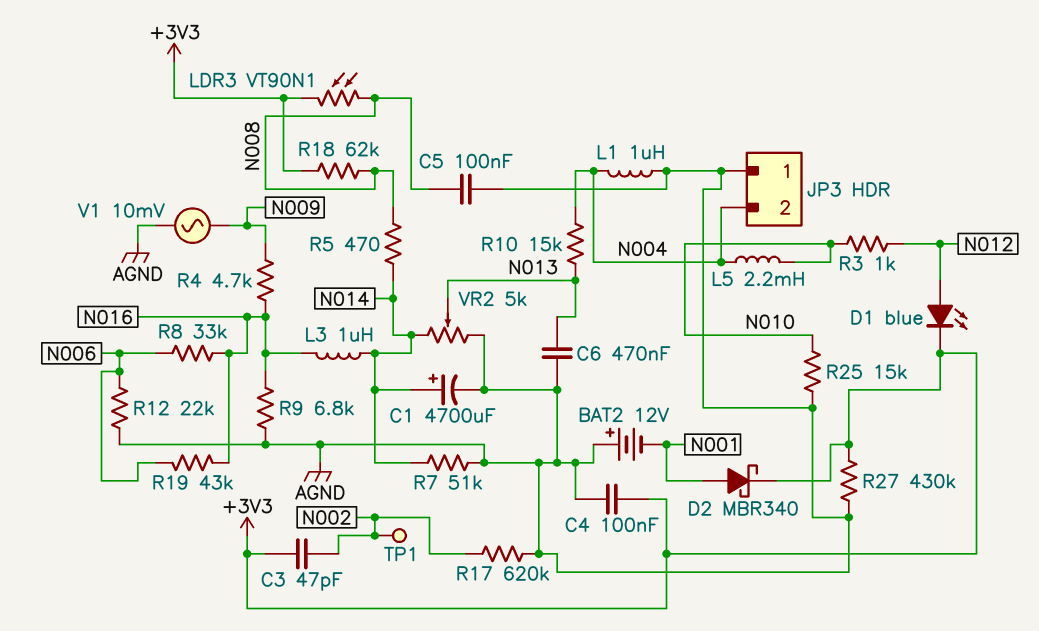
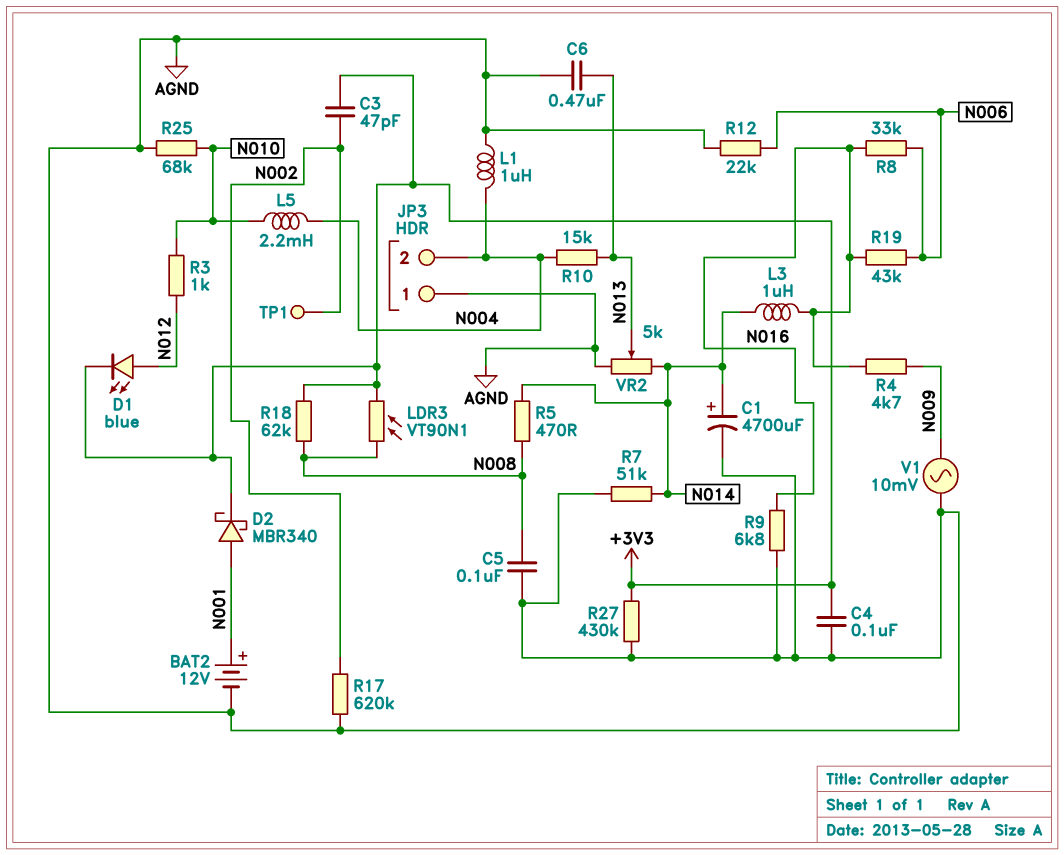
BAT2: 12V (plus AGND, minus N001) -> 12V (plus N001, minus AGND)
R25: 15k (AGND, N010) -> 68k (AGND, N010)

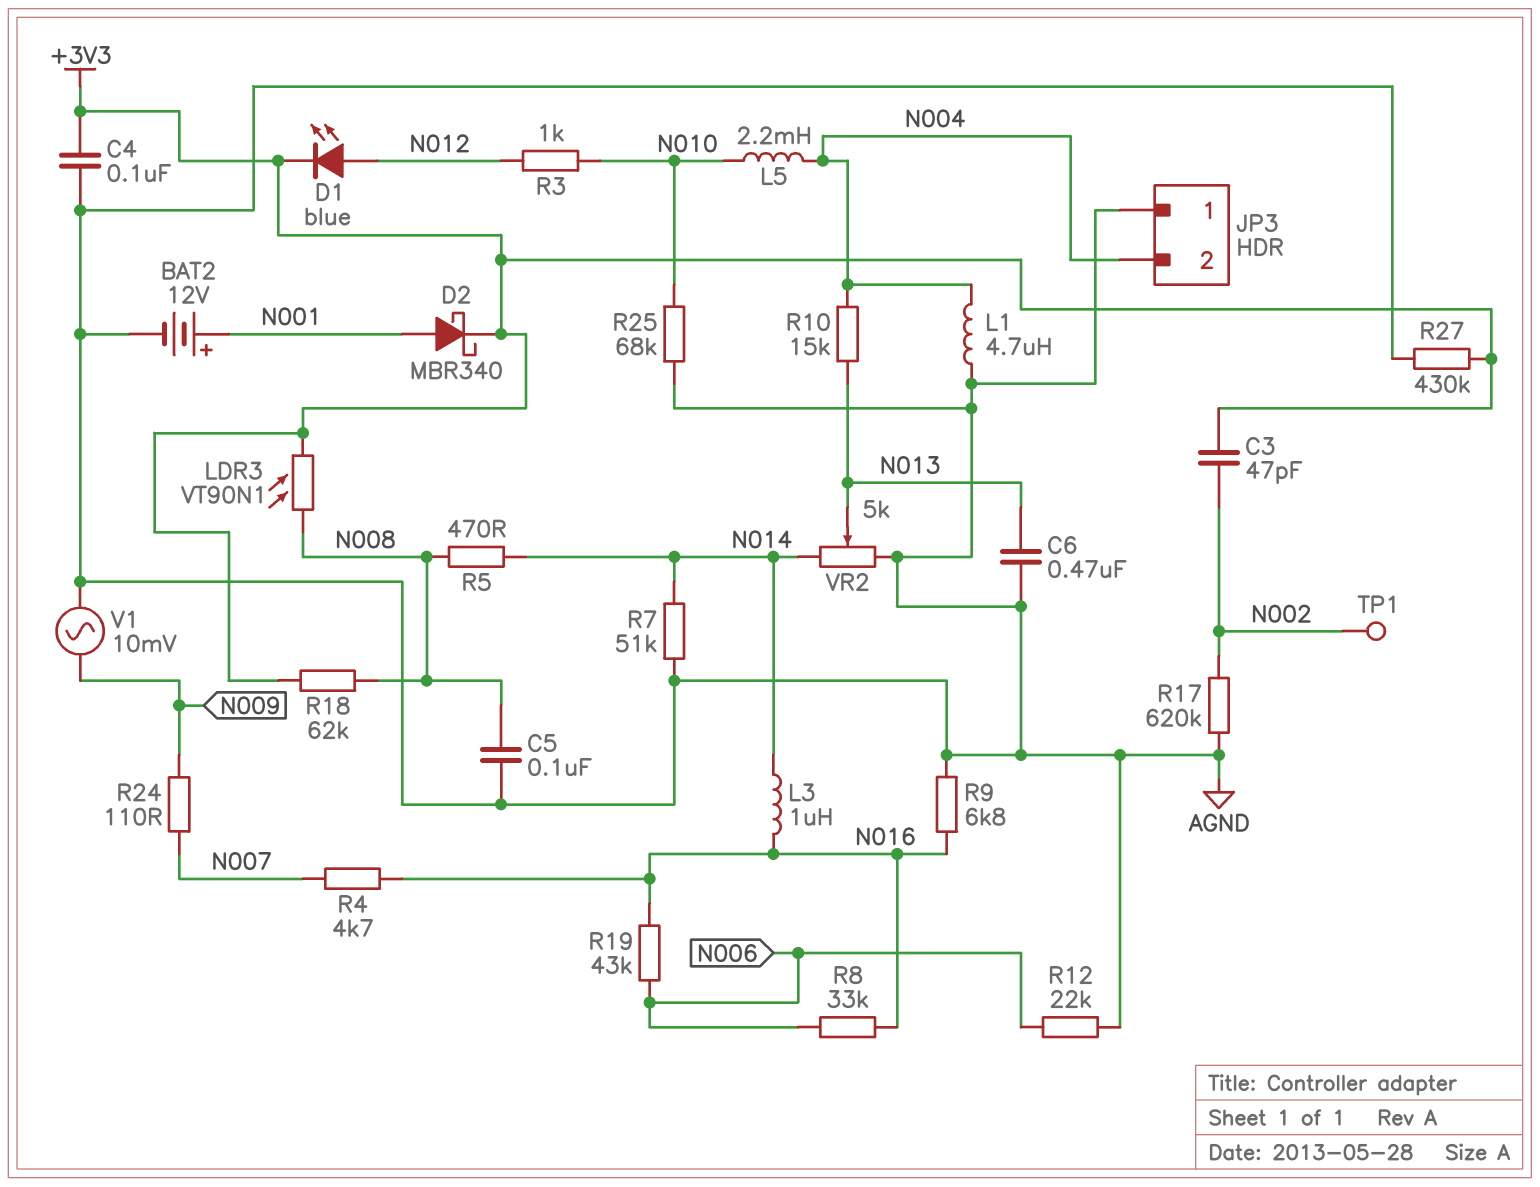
C1: 4700uF (plus N014, minus AGND) -> none
L1: 1uH (AGND, N004) -> 4.7uH (AGND, N004)
R4: 4.7k (N009, N016) -> 4.7k (N007, N016)
R24: none -> 110 (N007, N009)

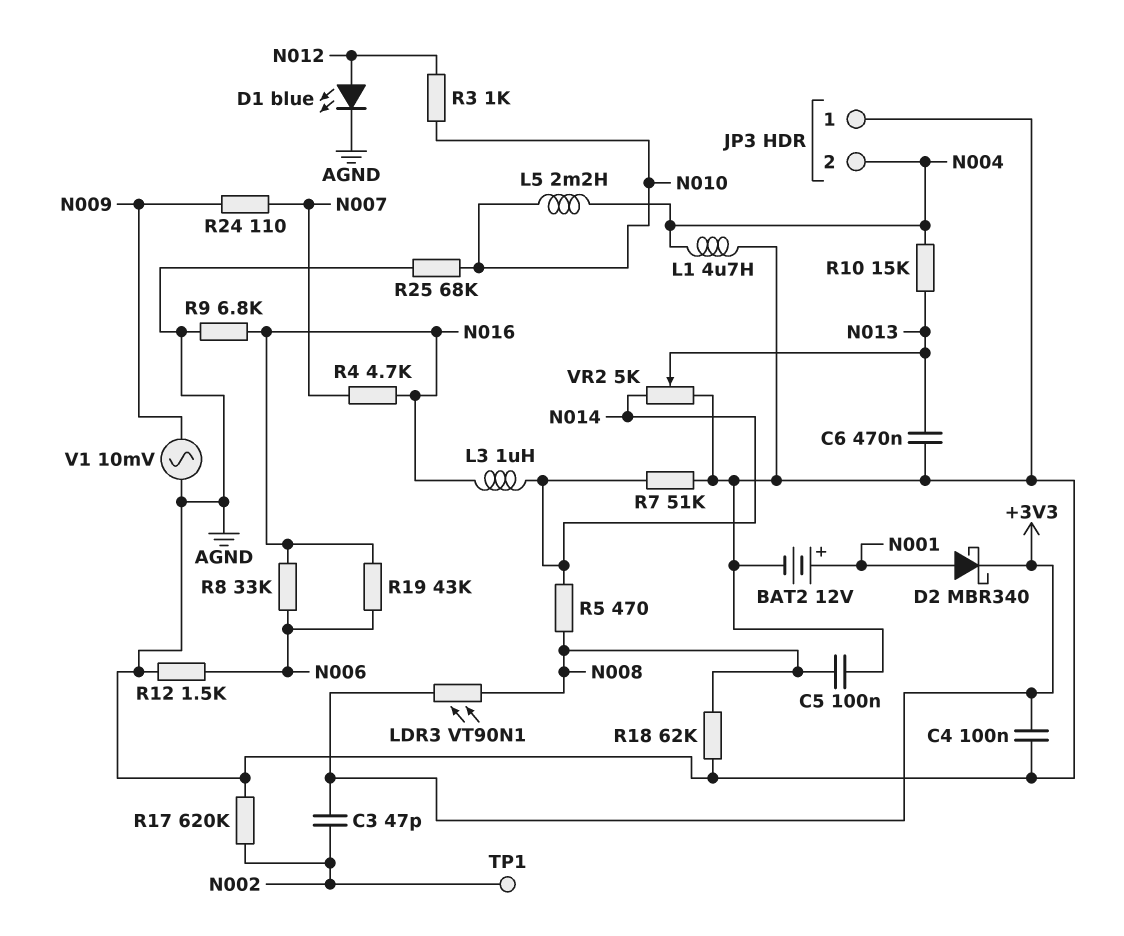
D1: LED blue (A N012, K +3V3) -> LED blue (A N012, K AGND)
R12: 22k (AGND, N006) -> 1.5k (AGND, N006)
R18: 62k (+3V3, N008) -> 62k (AGND, N008)
R27: 430k (+3V3, AGND) -> none

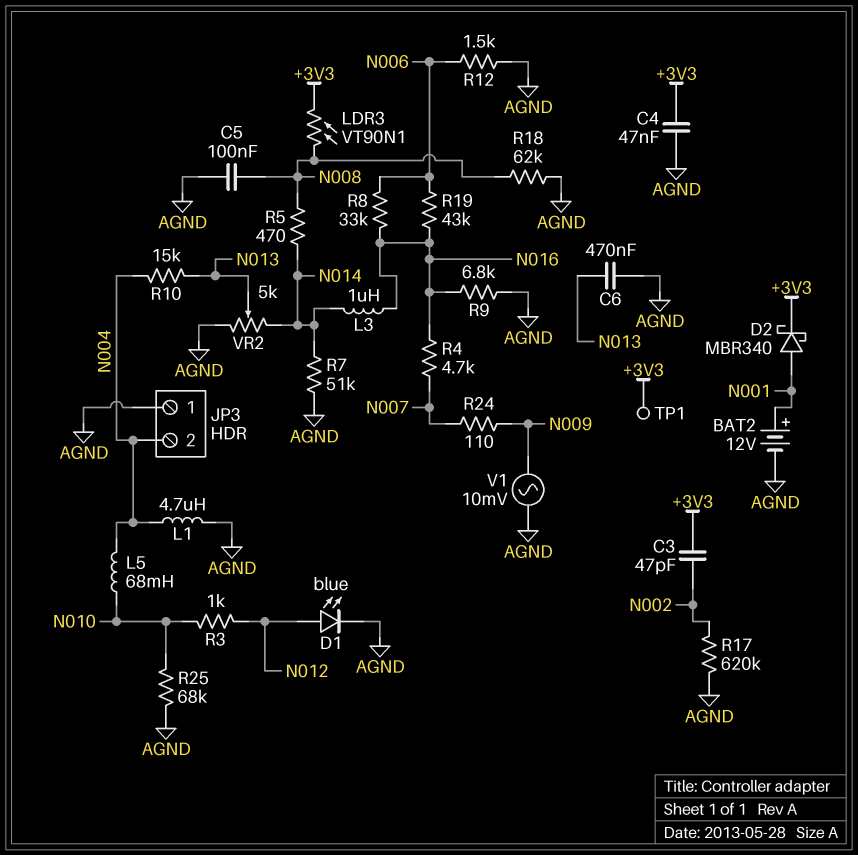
C4: 100nF (+3V3, AGND) -> 47nF (+3V3, AGND)
L5: 2.2mH (N004, N010) -> 68mH (N004, N010)
TP1: test point (N002) -> test point (+3V3)

